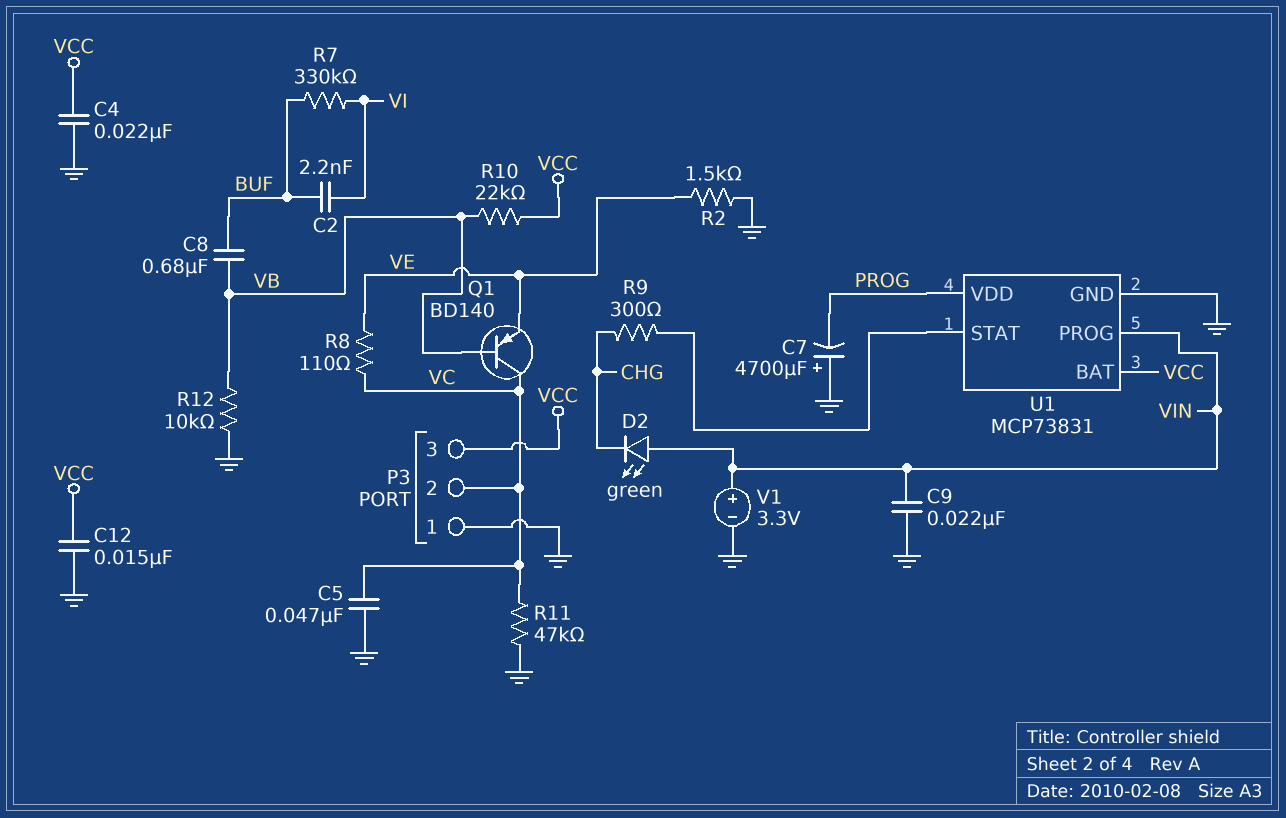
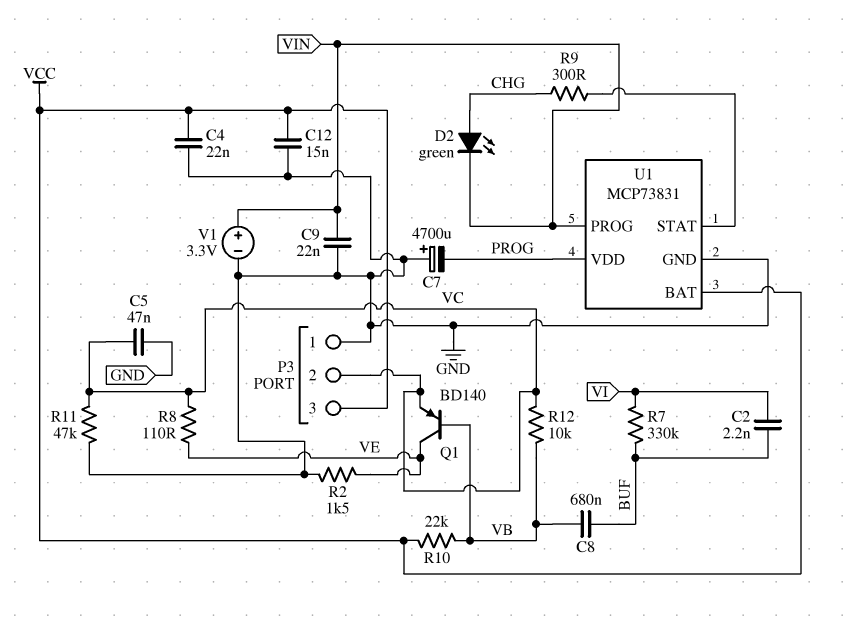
D2: LED green (A VIN, K CHG) -> LED green (A CHG, K VIN)
Q1: PNP BD140 (B VB, C VC, E VE) -> PNP BD140 (B VB, C VE, E VC)
R12: 10k (GND, VB) -> 10k (VB, VC)

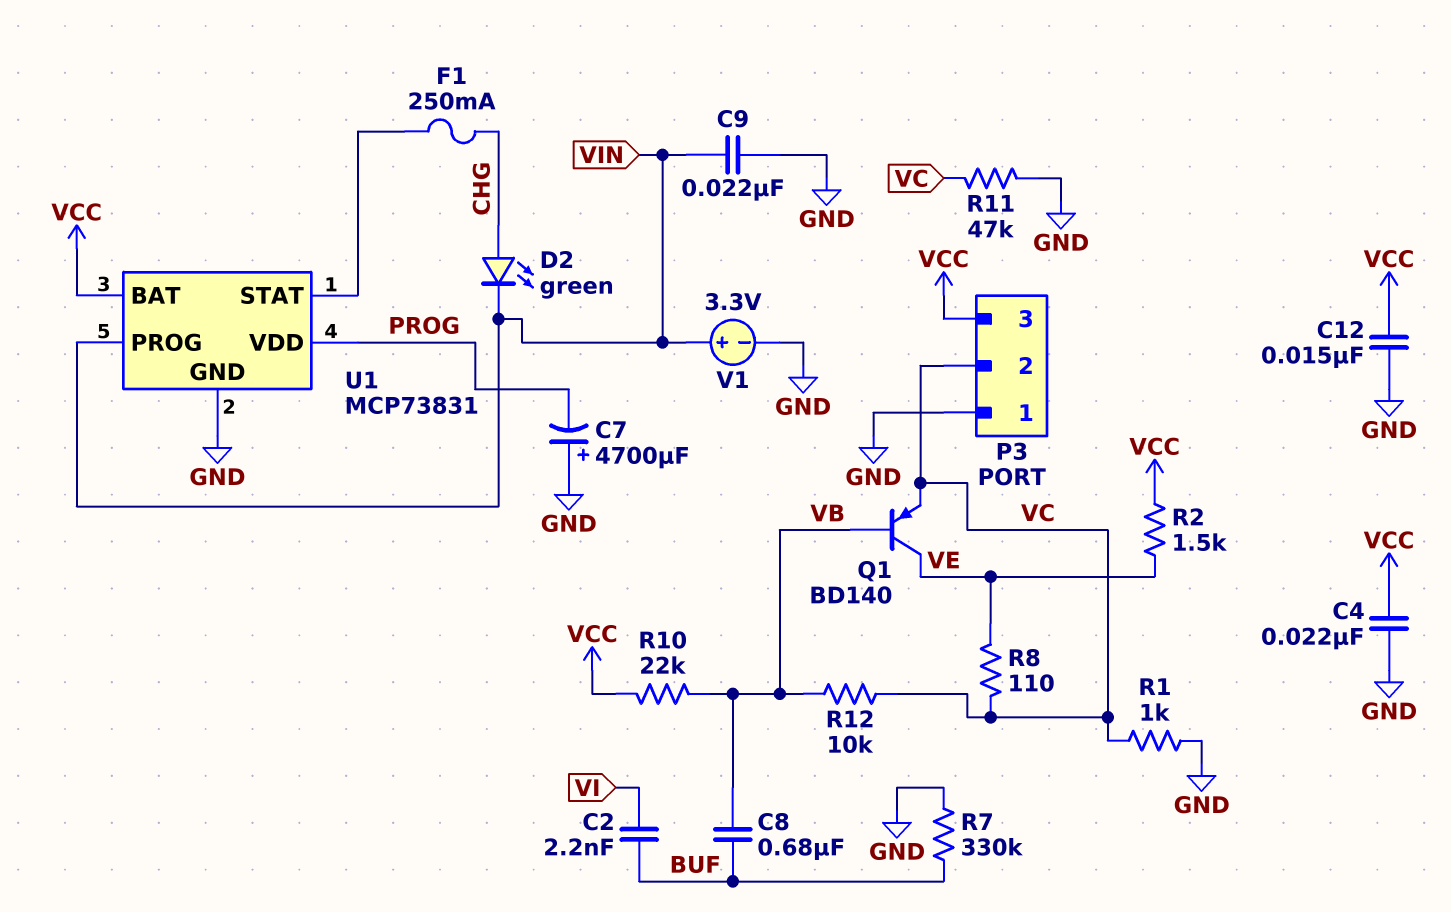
C5: 47nF (GND, VC) -> none
F1: none -> 250mA (CHG, U1/STAT)
R1: none -> 1k (GND, VC)
R2: 1.5k (GND, VE) -> 1.5k (VCC, VE)
R7: 330k (BUF, VI) -> 330k (BUF, GND)
R9: 300 (CHG, U1/STAT) -> none

